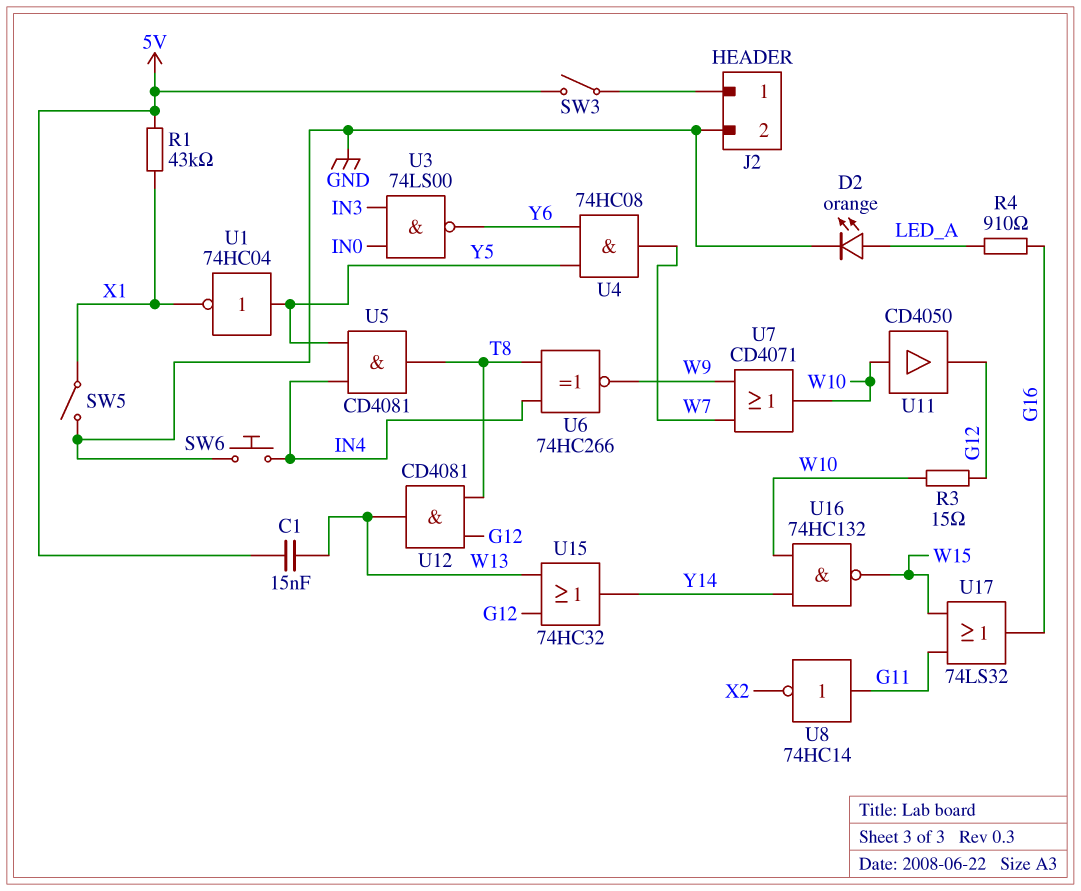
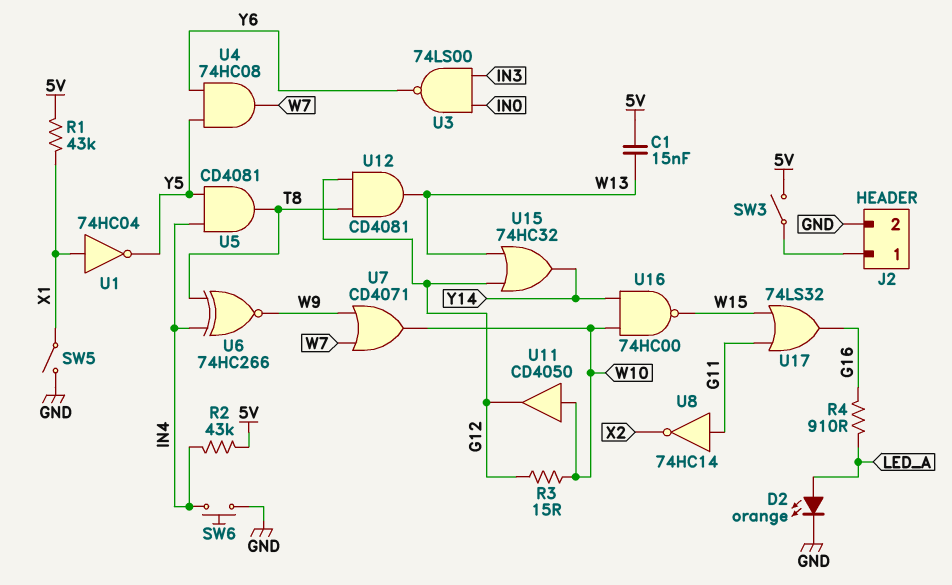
R2: none -> 43k (5V, IN4)
U1: NOT 74HC04 (in Y5, out X1) -> NOT 74HC04 (in X1, out Y5)
U16: NAND 74HC132 (in W10, in Y14, out W15) -> NAND 74HC00 (in W10, in Y14, out W15)

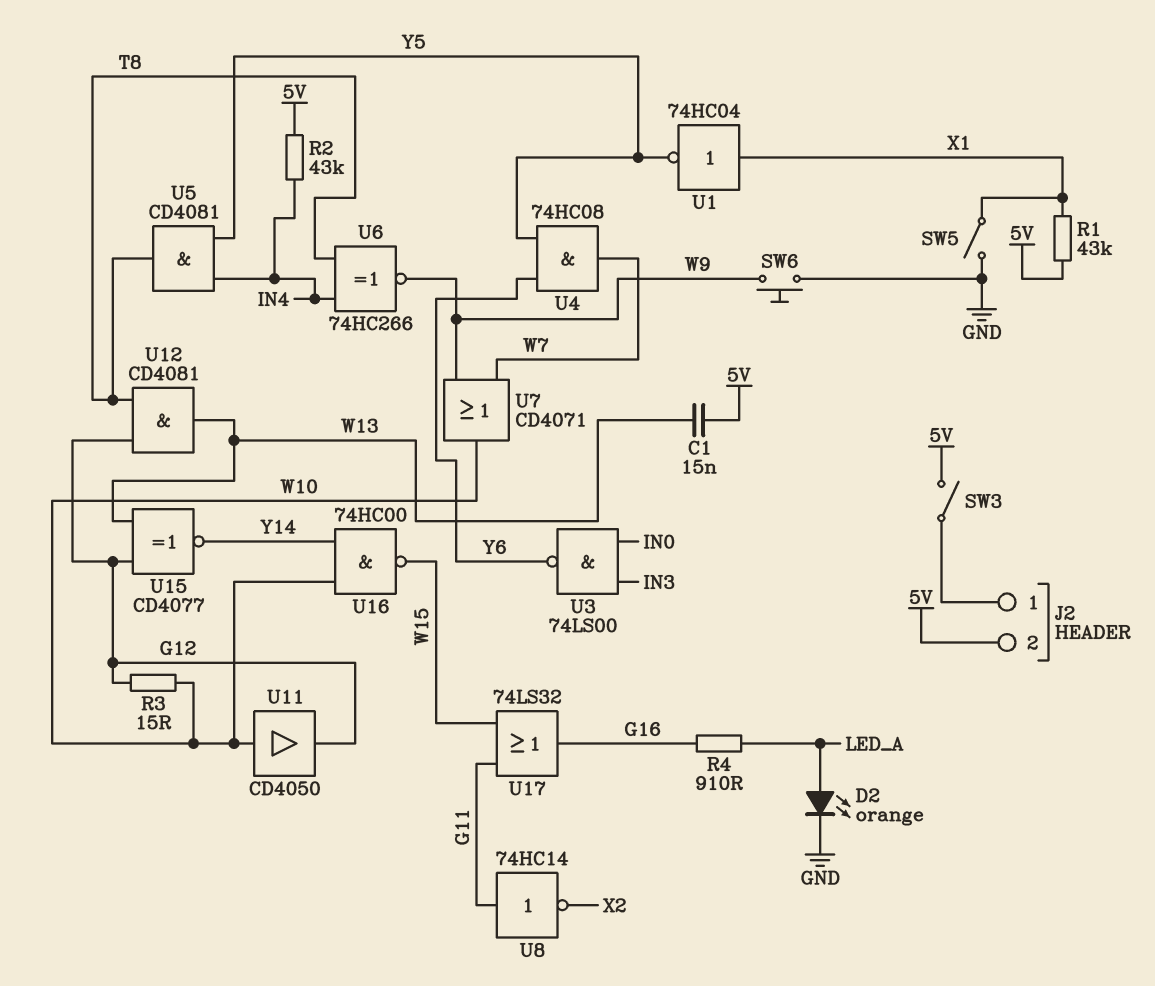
J2 pin 2: GND -> 5V
SW6: button (GND, IN4) -> button (GND, W9)
U15: OR 74HC32 (in G12, in W13, out Y14) -> XNOR CD4077 (in G12, in W13, out Y14)

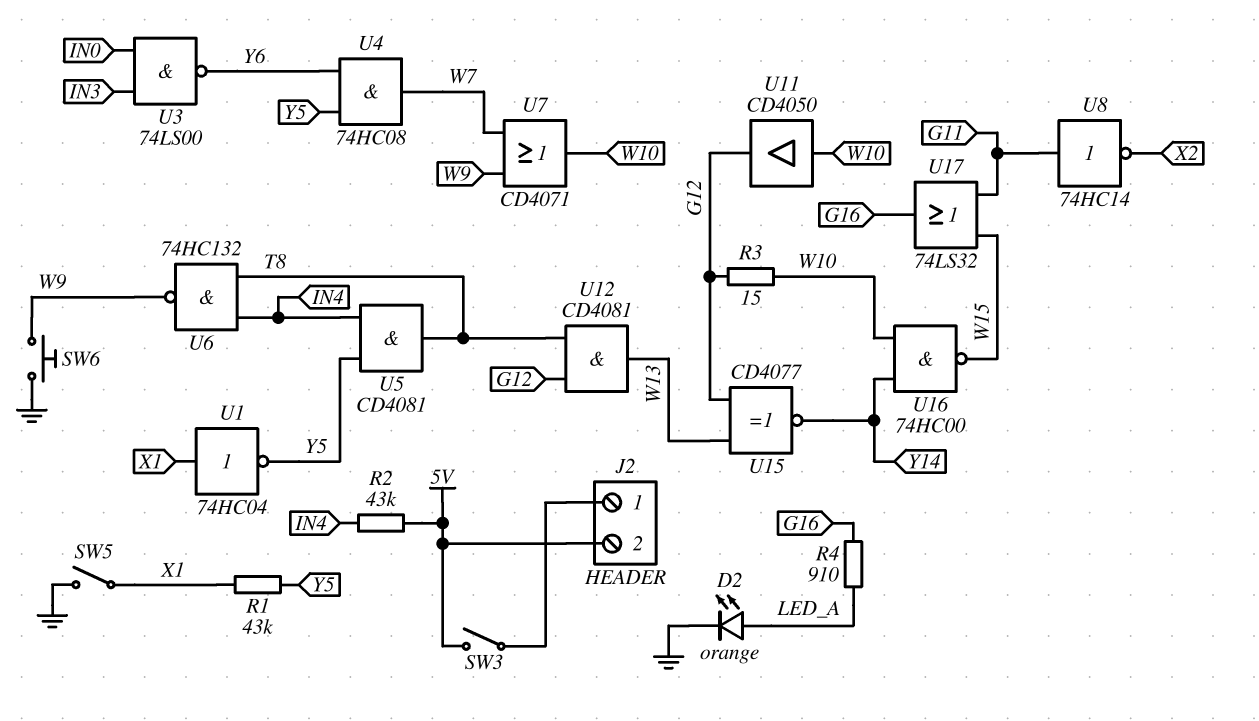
C1: 15nF (5V, W13) -> none
R1: 43k (5V, X1) -> 43k (X1, Y5)
U6: XNOR 74HC266 (in IN4, in T8, out W9) -> NAND 74HC132 (in IN4, in T8, out W9)

